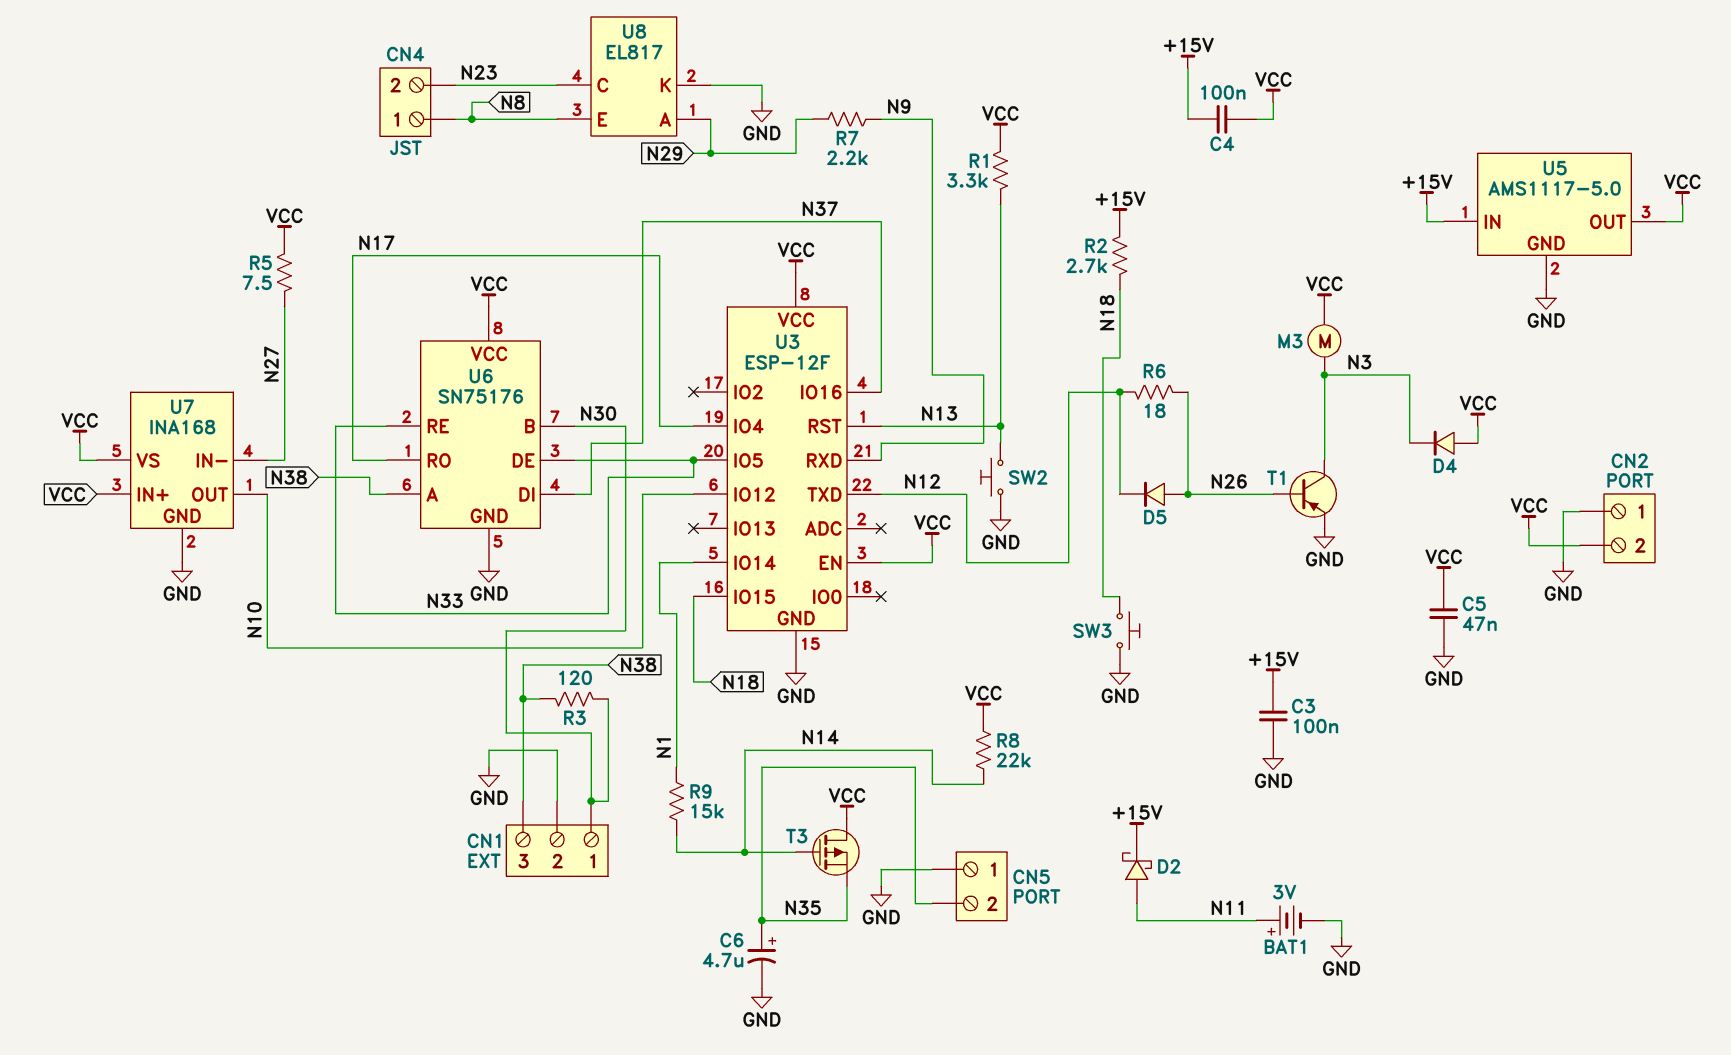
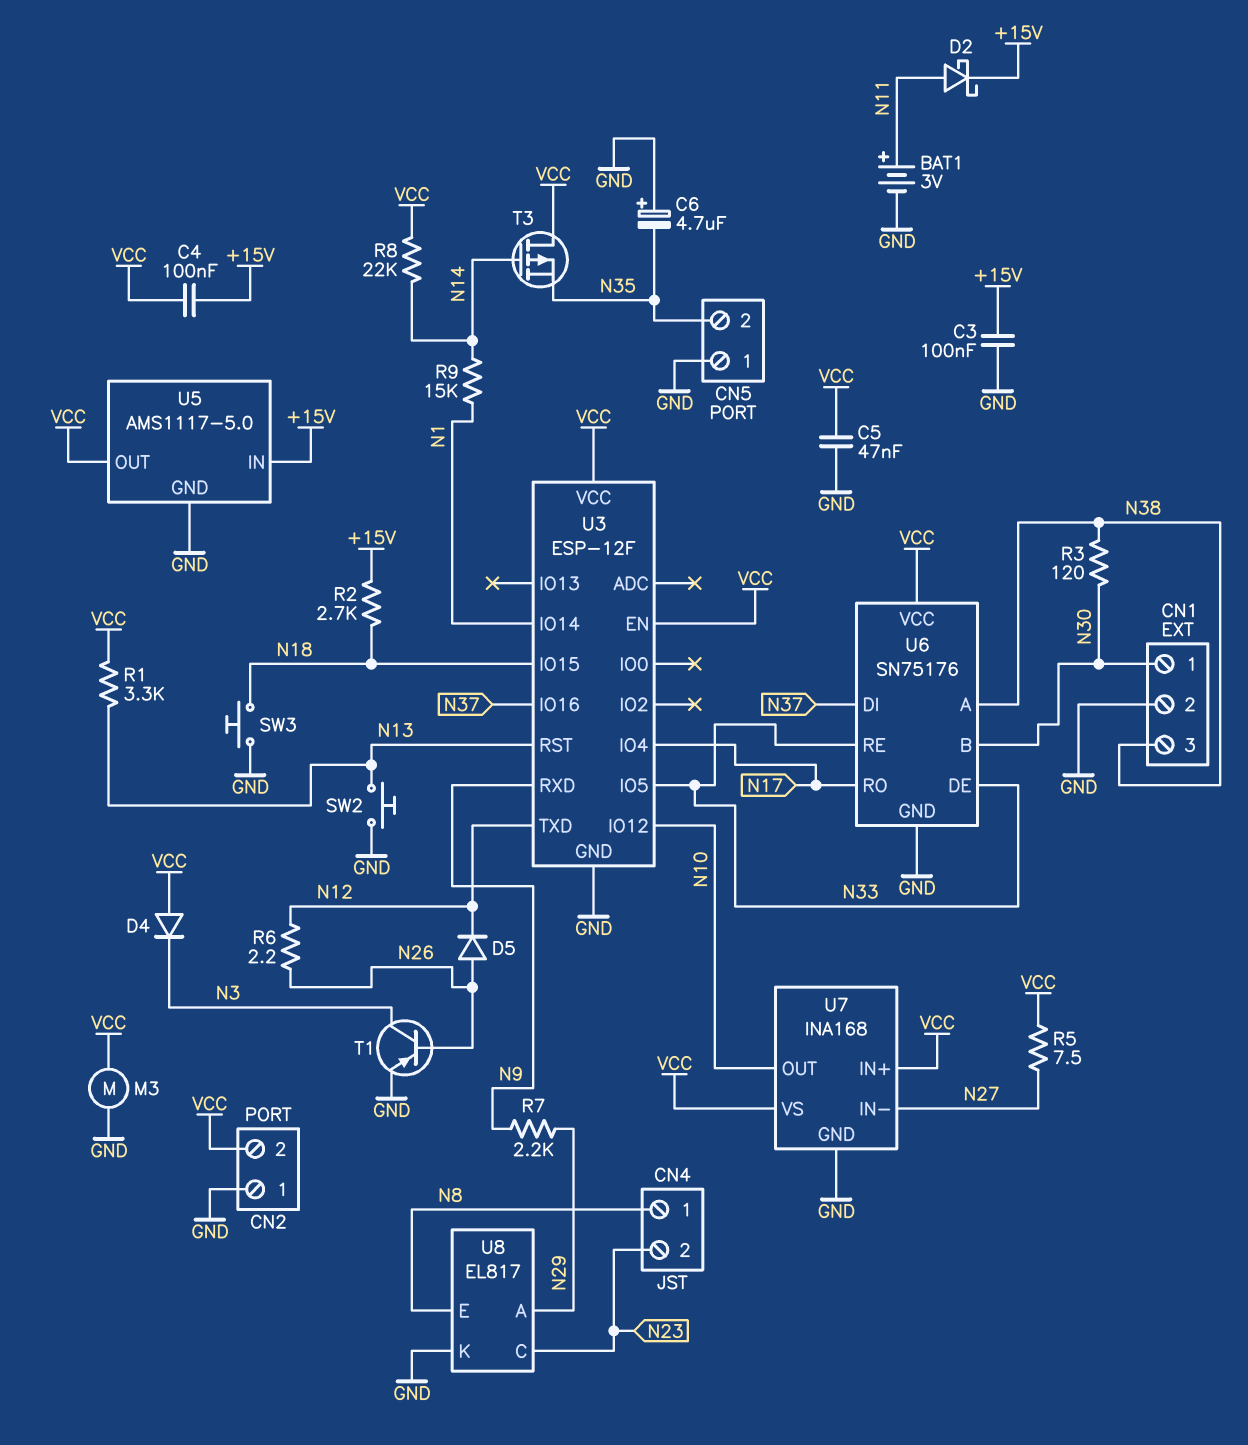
C6: 4.7uF (plus N35, minus GND) -> 4.7uF (plus GND, minus N35)
M3: motor (N3, VCC) -> motor (GND, VCC)
R6: 18 (N12, N26) -> 2.2 (N12, N26)

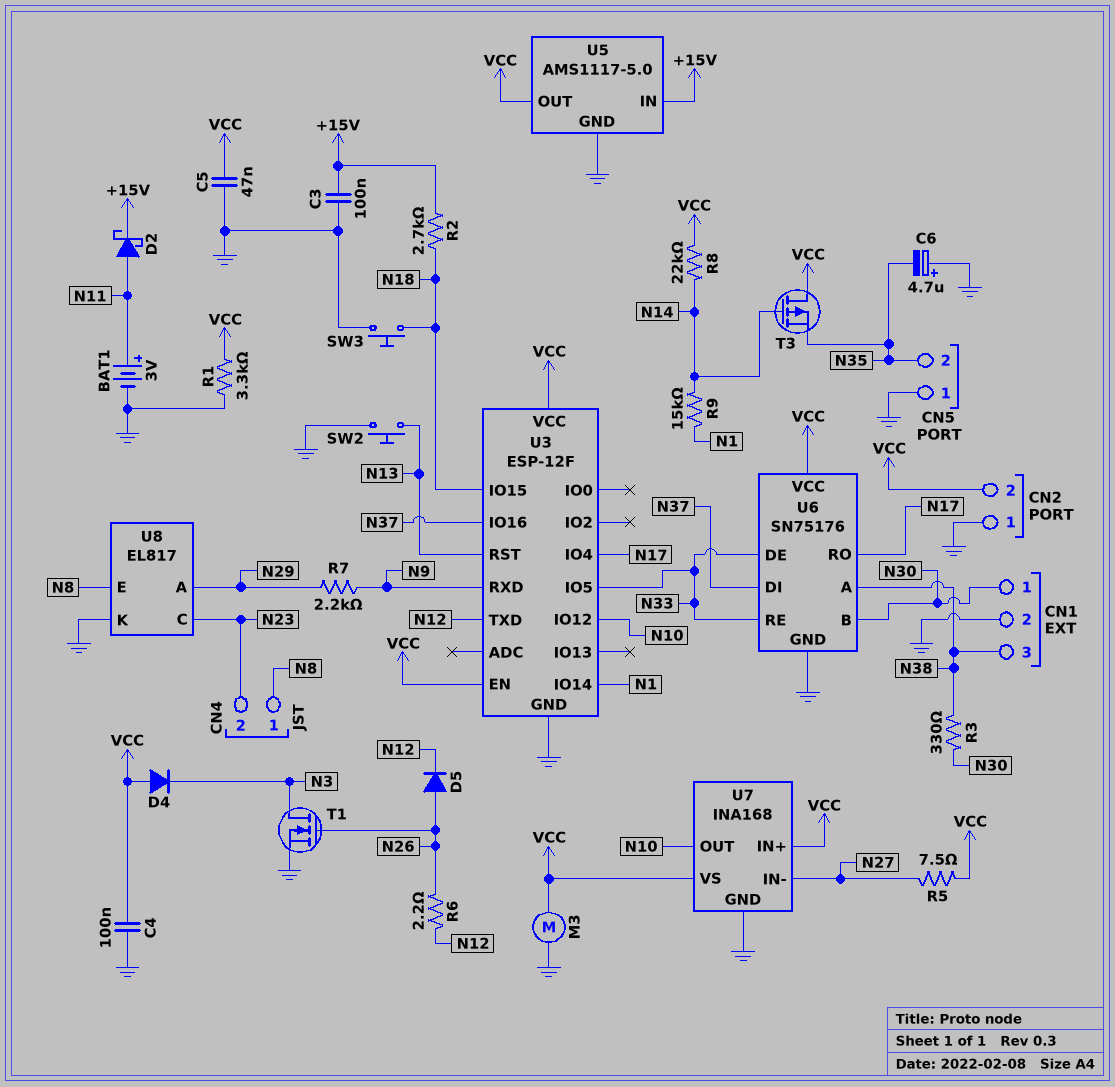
C4: 100nF (+15V, VCC) -> 100nF (GND, VCC)
R1: 3.3k (N13, VCC) -> 3.3k (GND, VCC)
R3: 120 (N30, N38) -> 330 (N30, N38)
T1: PNP (B N26, C N3, E GND) -> NMOS (G N26, D N3, S GND)

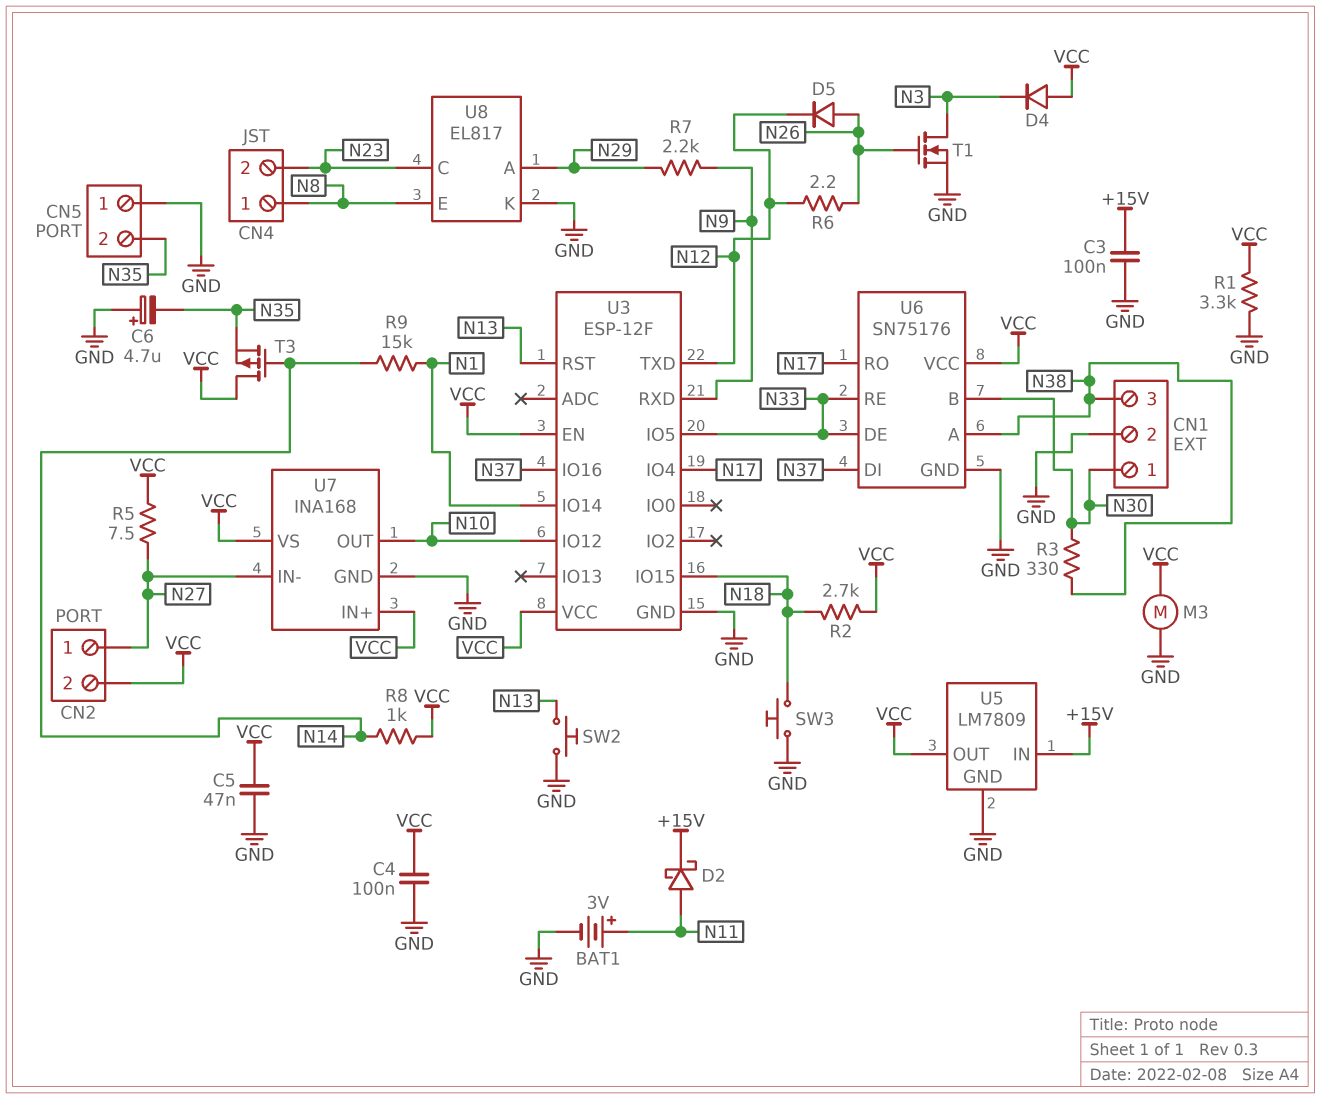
CN2 pin 1: GND -> N27
R2: 2.7k (+15V, N18) -> 2.7k (N18, VCC)
R8: 22k (N14, VCC) -> 1k (N14, VCC)
U5: AMS1117-5.0 -> LM7809

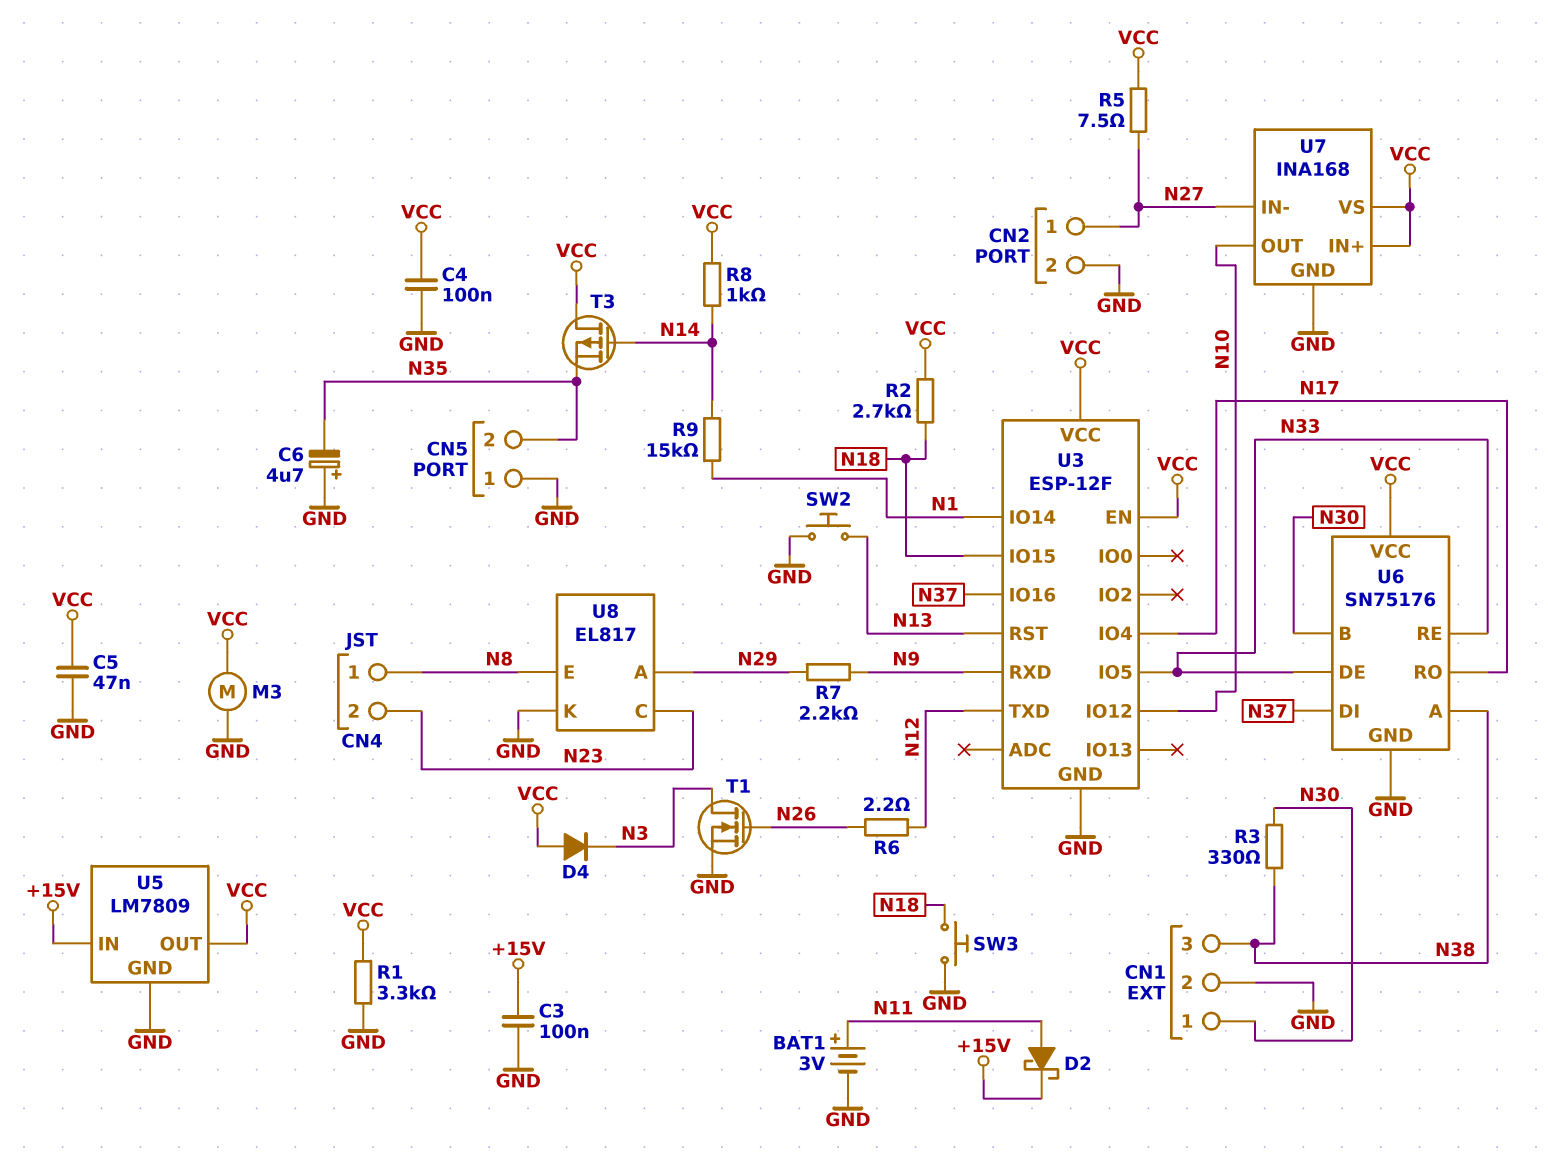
CN2 pin 2: VCC -> GND
D5: diode (A N26, K N12) -> none

